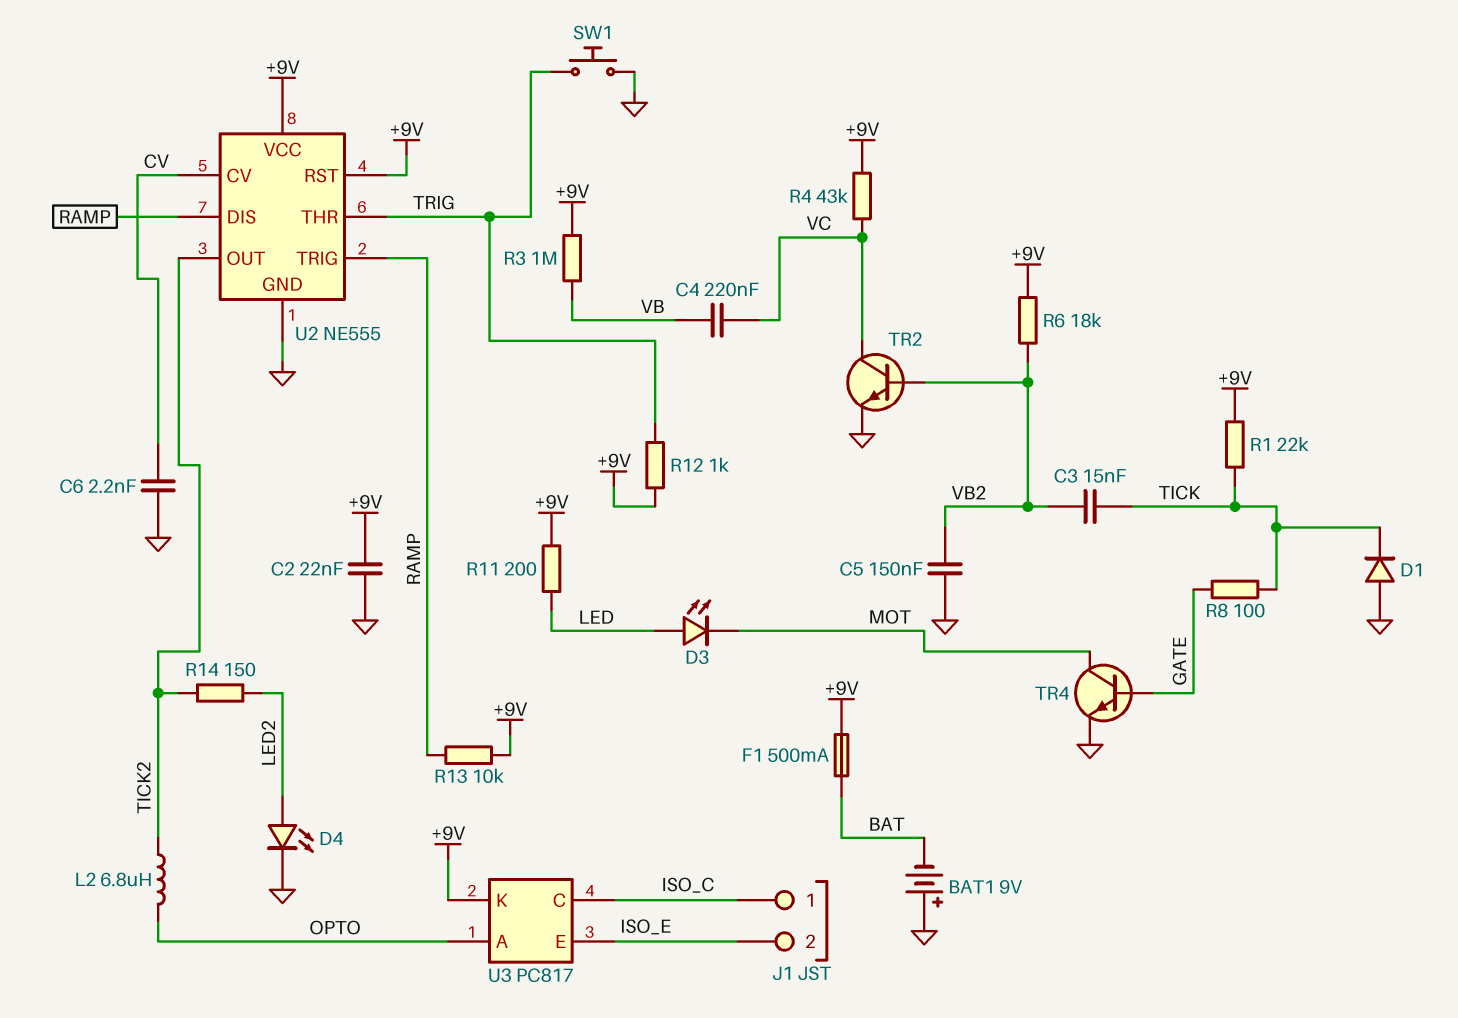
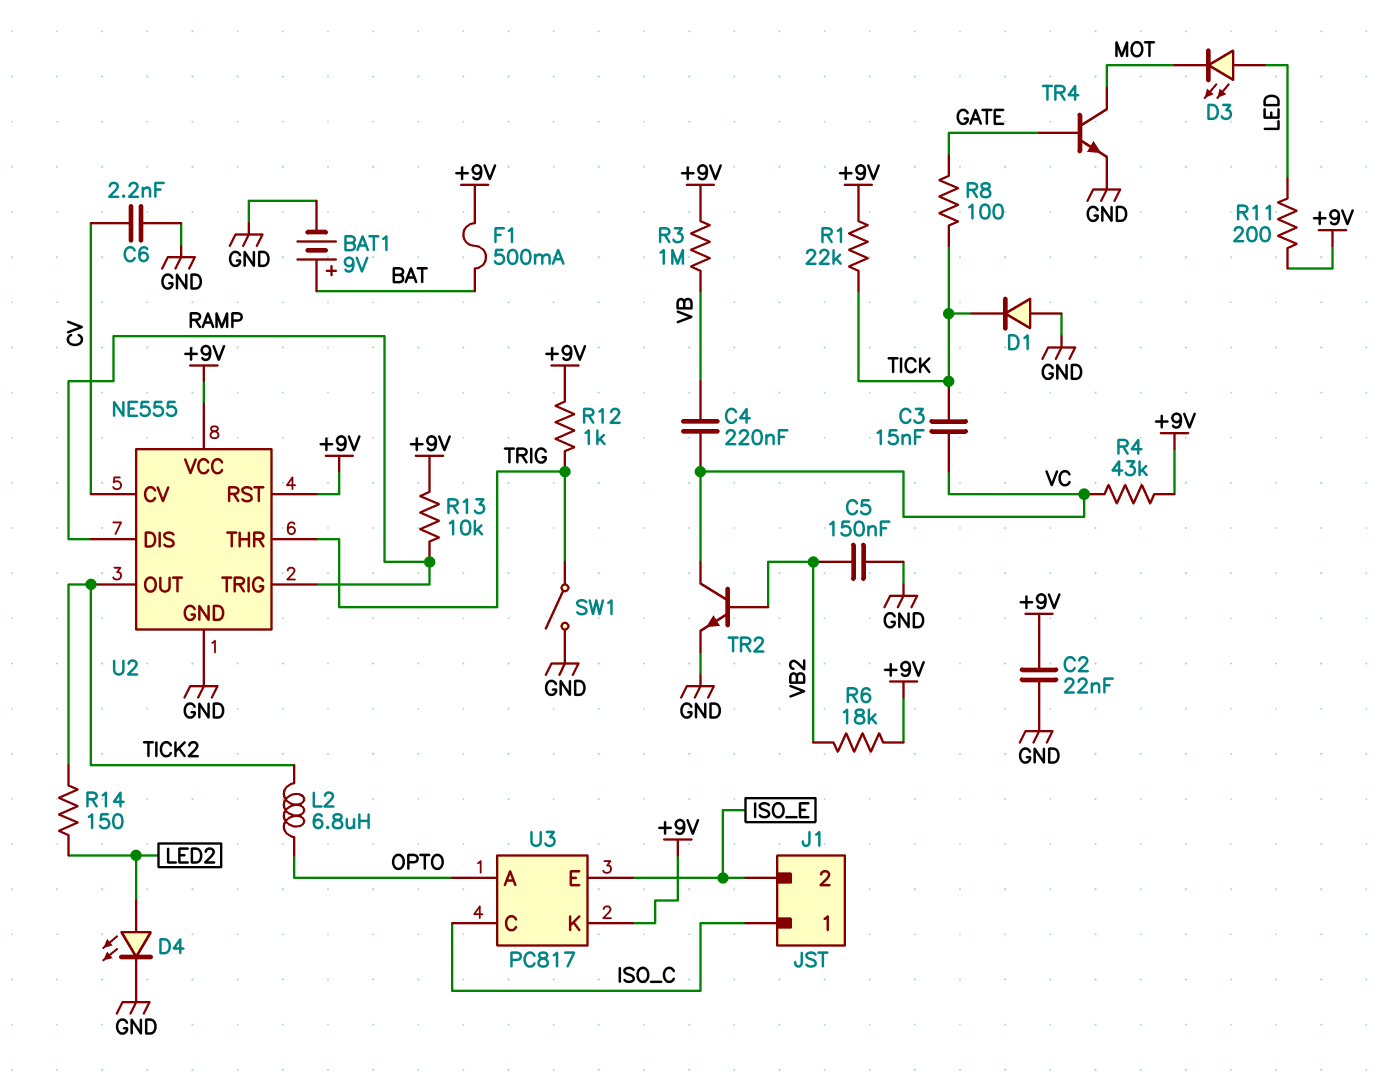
BAT1: 9V (plus GND, minus BAT) -> 9V (plus BAT, minus GND)
C3: 15nF (TICK, VB2) -> 15nF (TICK, VC)
SW1: button (GND, TRIG) -> switch (GND, TRIG)

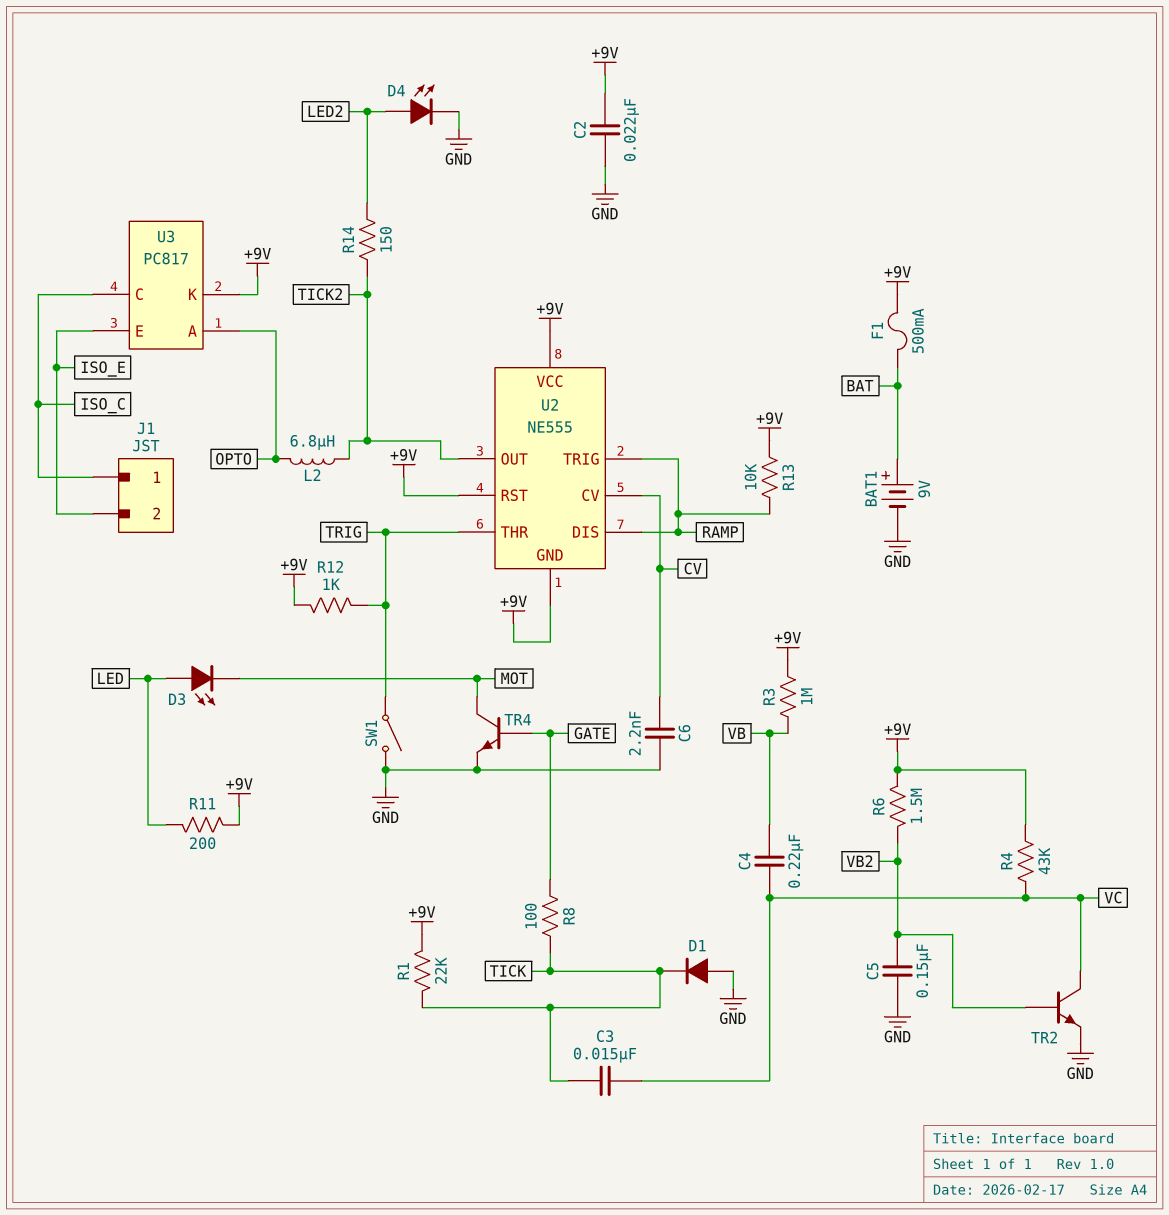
R6: 18k (+9V, VB2) -> 1.5M (+9V, VB2)
U2 pin GND: GND -> +9V

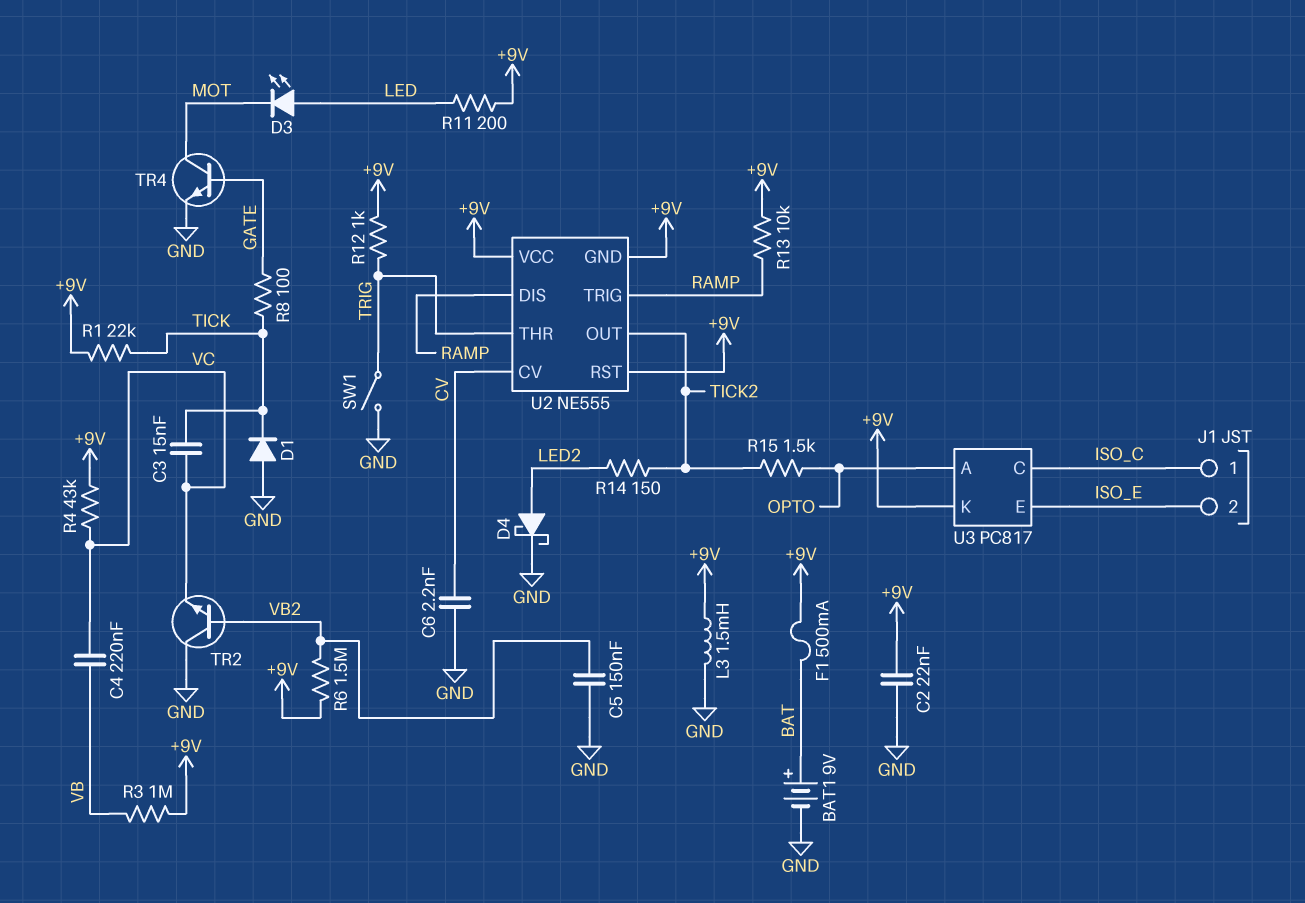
D4: LED (A LED2, K GND) -> schottky (A LED2, K GND)
L2: 6.8uH (OPTO, TICK2) -> none
L3: none -> 1.5mH (+9V, GND)
R15: none -> 1.5k (OPTO, TICK2)
TR2: NPN (B VB2, C VC, E GND) -> NPN (B VB2, C GND, E VC)

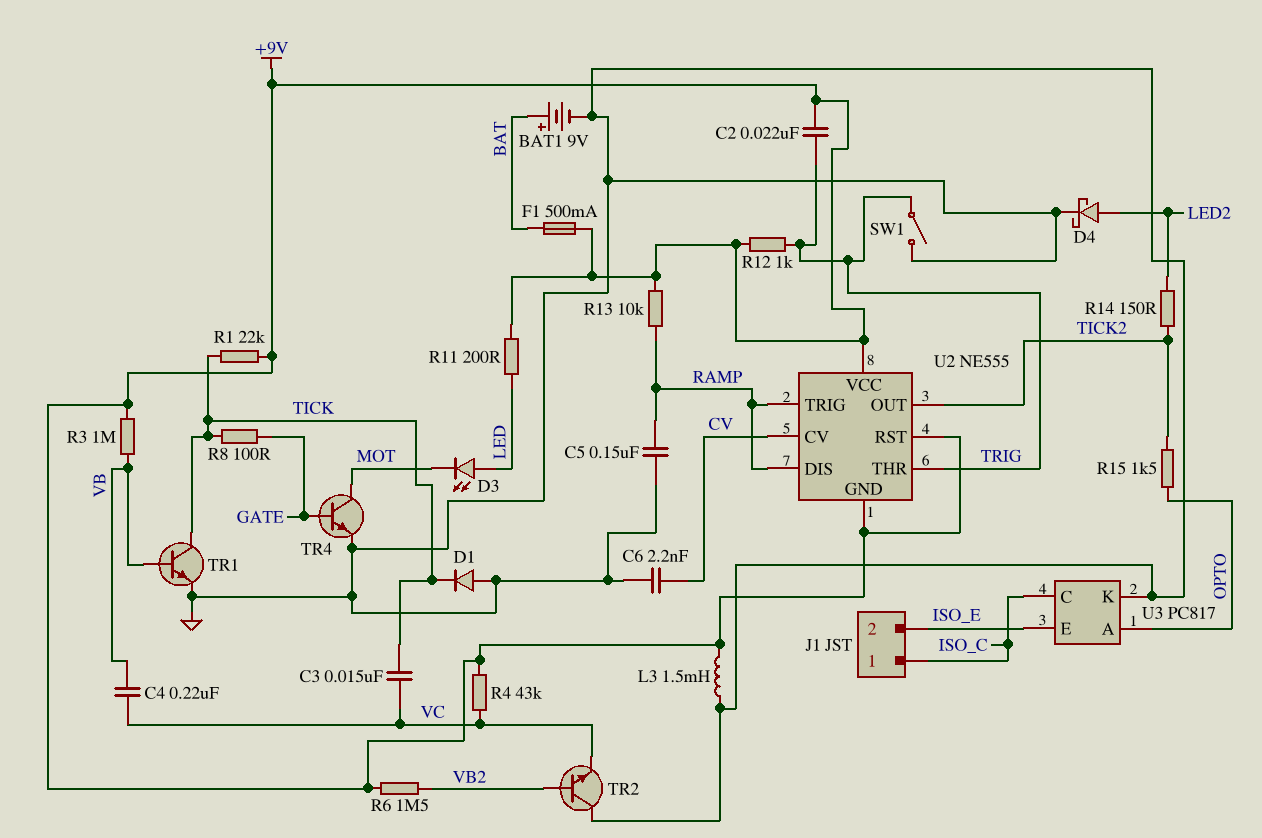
C2: 22nF (+9V, GND) -> 22nF (+9V, TRIG)
C5: 150nF (GND, VB2) -> 150nF (GND, RAMP)
TR1: none -> NPN (B VB, C TICK, E GND)
U3 pin K: +9V -> GND

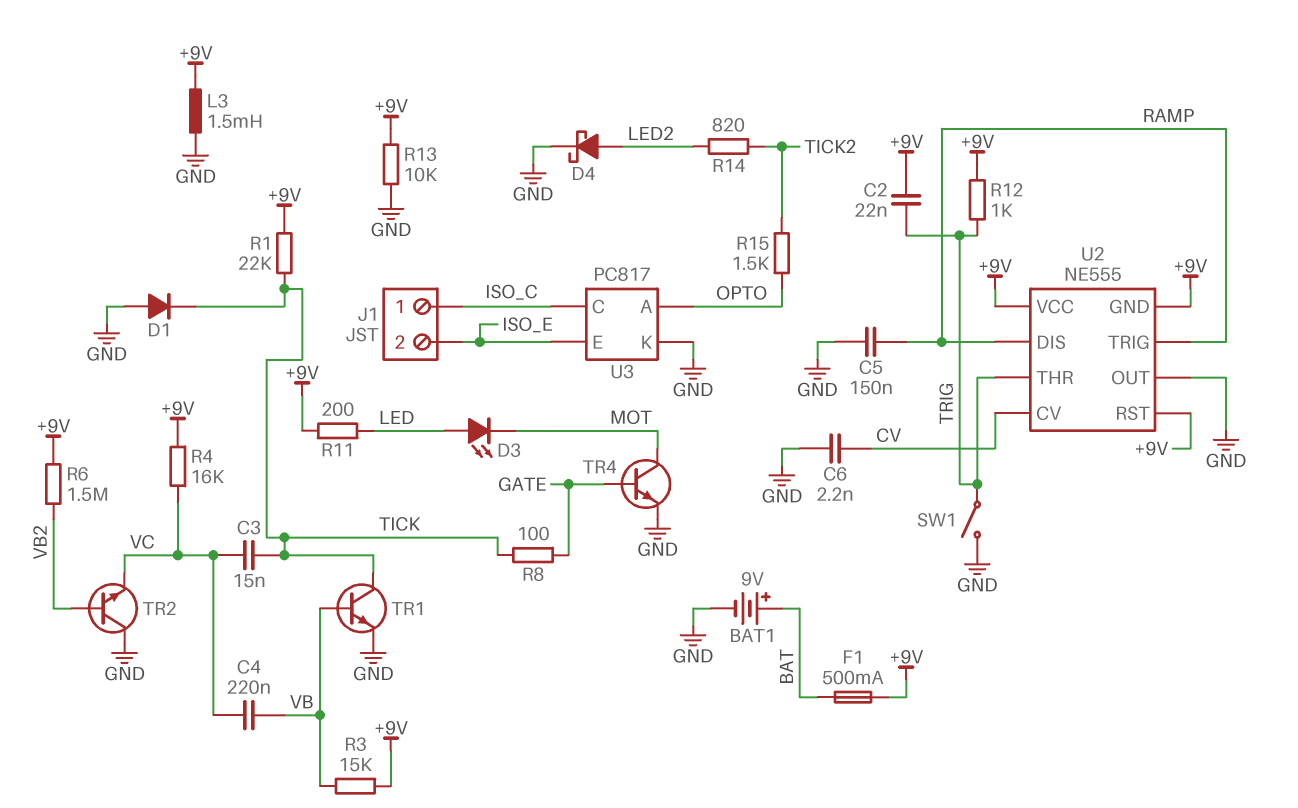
R3: 1M (+9V, VB) -> 15k (+9V, VB)
R4: 43k (+9V, VC) -> 16k (+9V, VC)
R13: 10k (+9V, RAMP) -> 10k (+9V, GND)
R14: 150 (LED2, TICK2) -> 820 (LED2, TICK2)
U2 pin OUT: TICK2 -> GND

